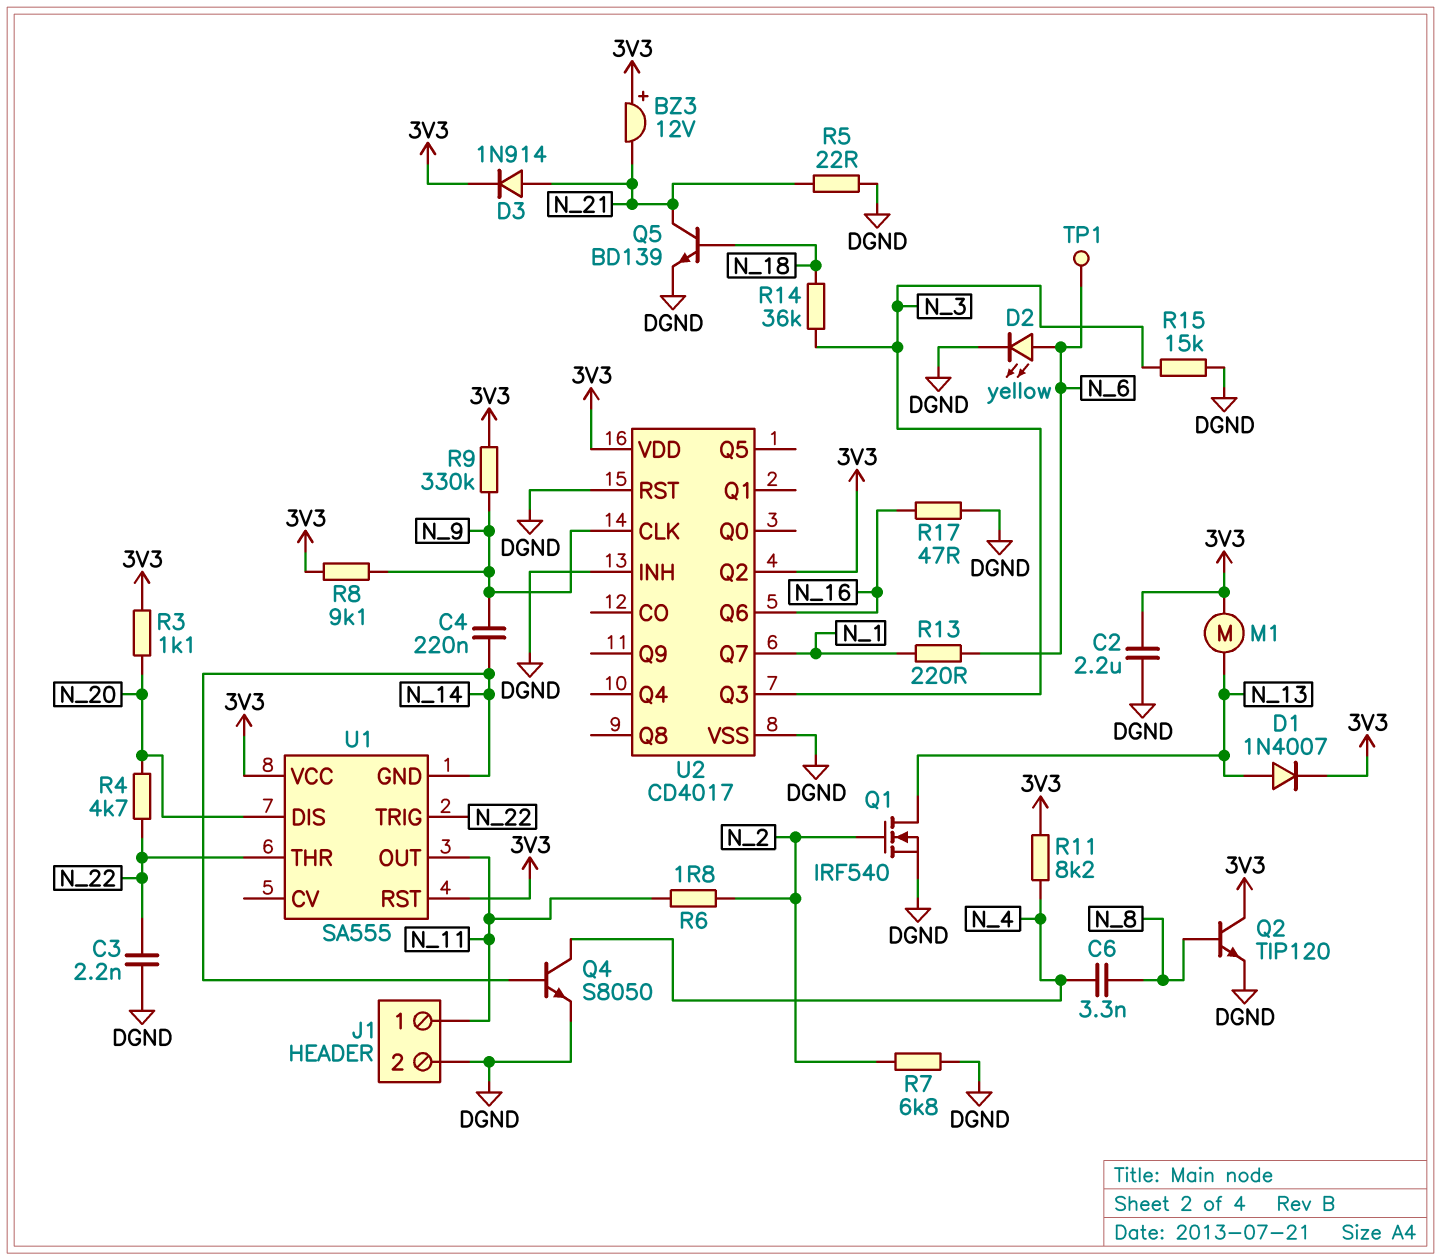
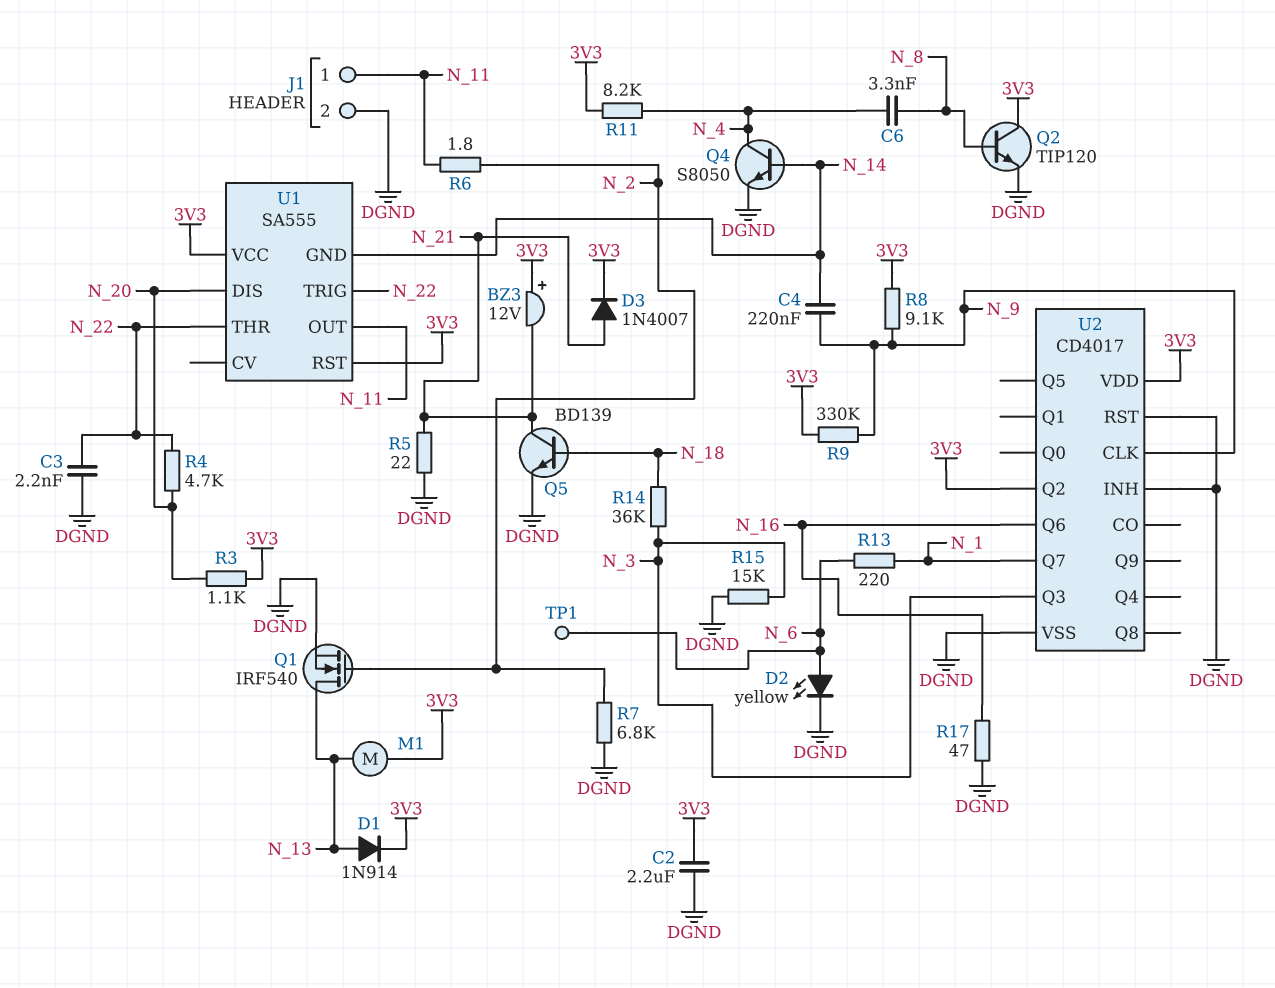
D1: diode 1N4007 (A N_13, K 3V3) -> diode 1N914 (A N_13, K 3V3)
D3: diode 1N914 (A N_21, K 3V3) -> diode 1N4007 (A N_21, K 3V3)

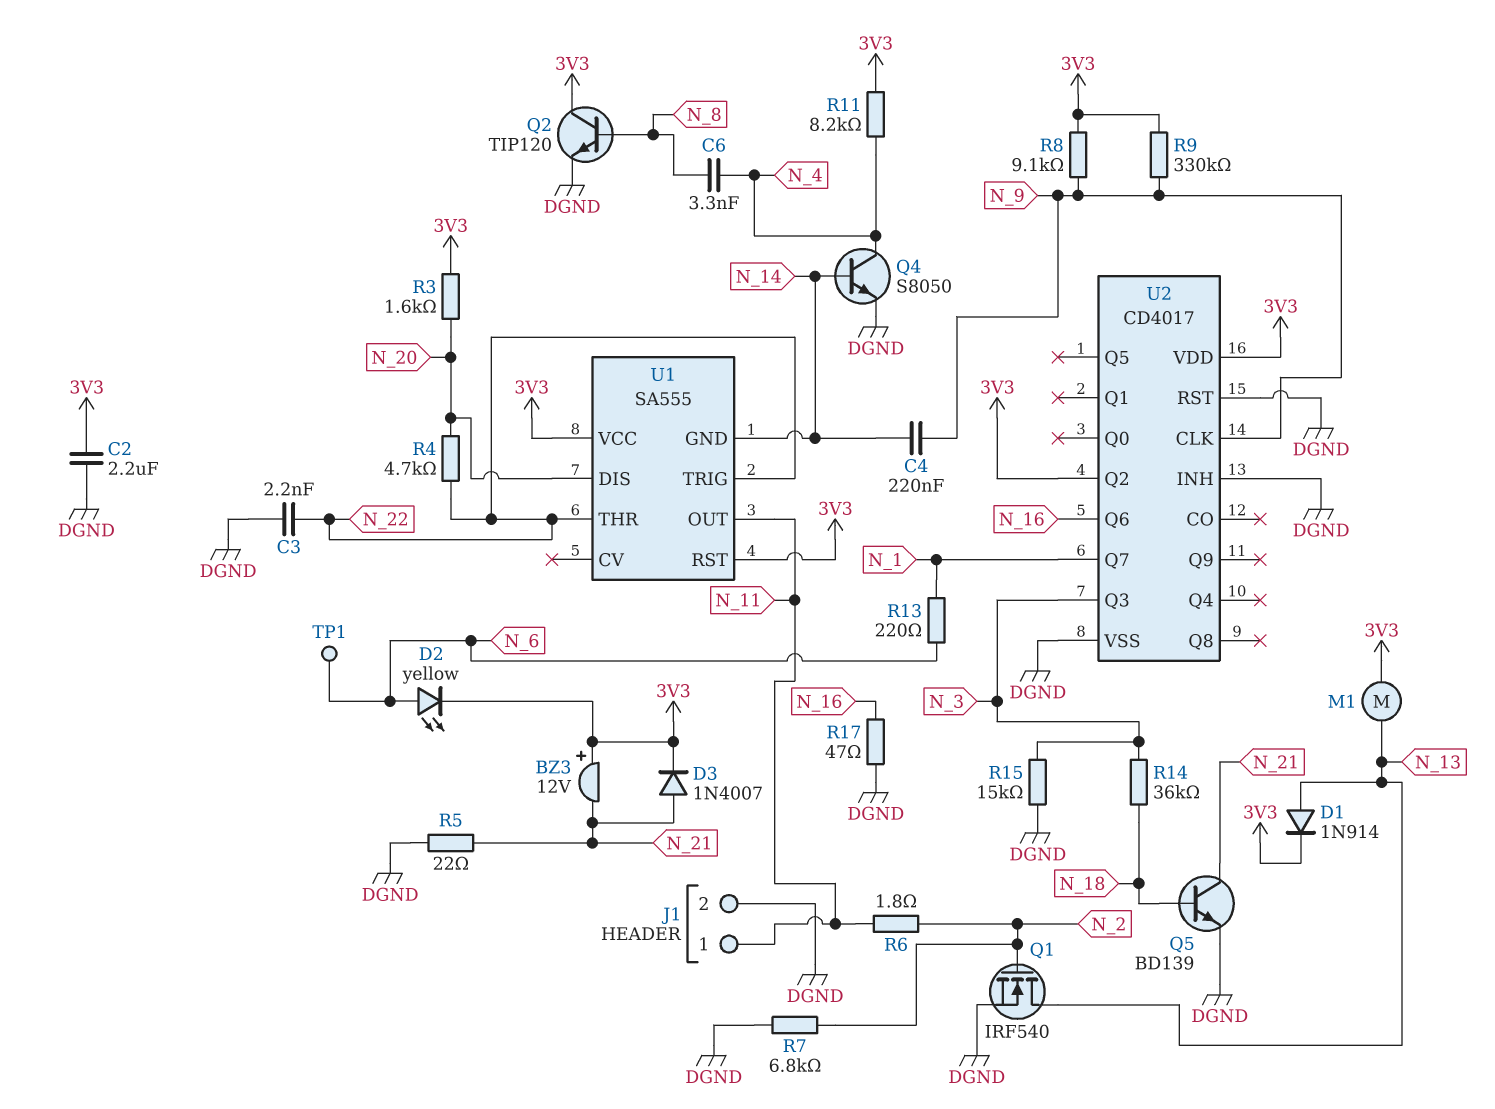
D2: LED yellow (A N_6, K DGND) -> LED yellow (A N_6, K 3V3)
R3: 1.1k (3V3, N_20) -> 1.6k (3V3, N_20)

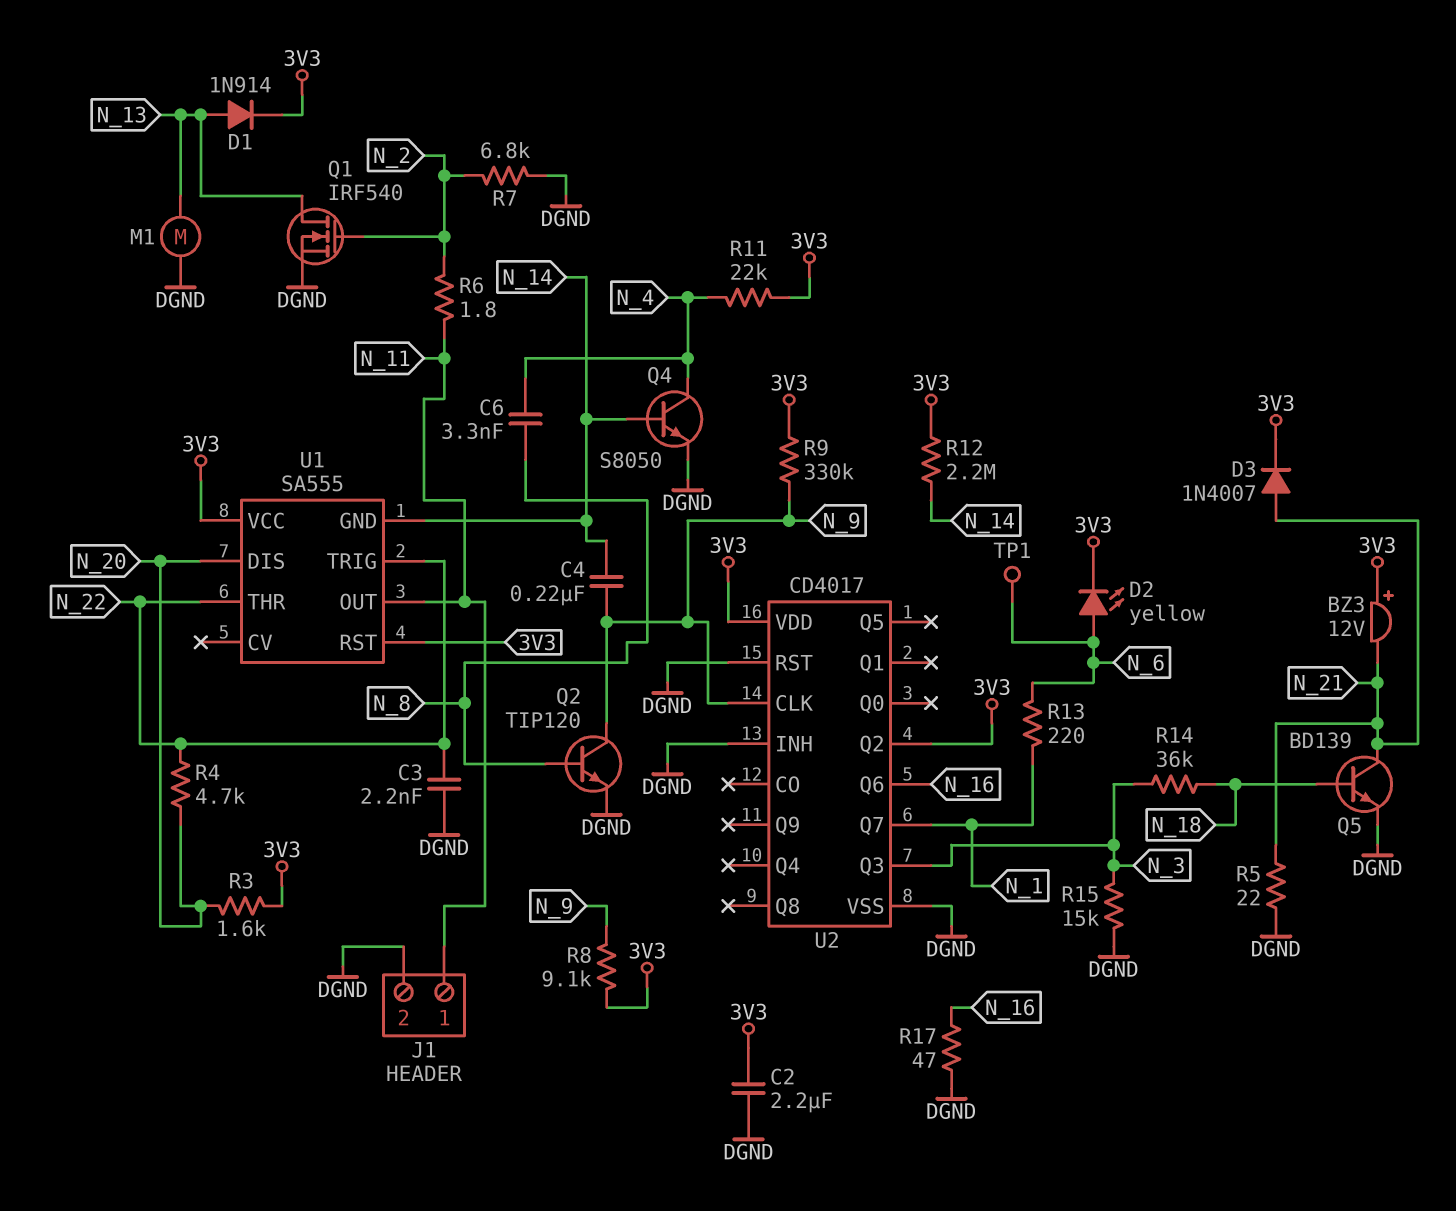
M1: motor (3V3, N_13) -> motor (DGND, N_13)
Q2: NPN TIP120 (B N_8, C 3V3, E DGND) -> NPN TIP120 (B N_8, C N_9, E DGND)
R11: 8.2k (3V3, N_4) -> 22k (3V3, N_4)
R12: none -> 2.2M (3V3, N_14)

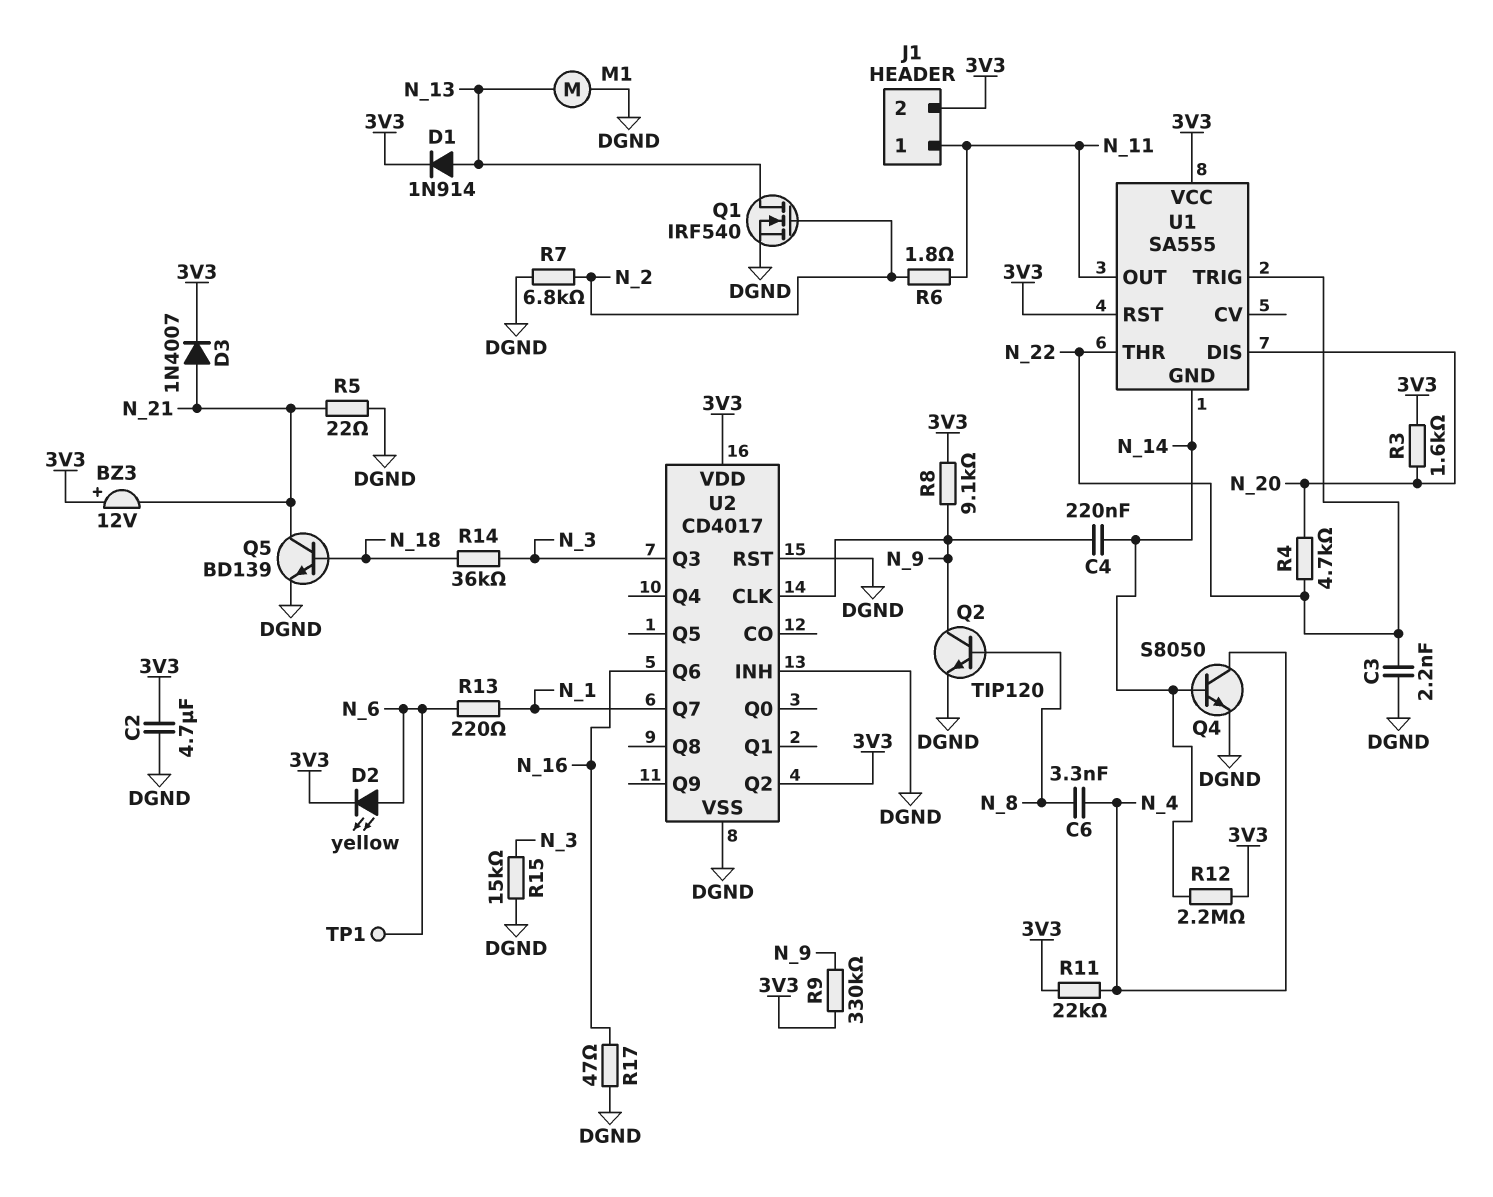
C2: 2.2uF (3V3, DGND) -> 4.7uF (3V3, DGND)
J1 pin 2: DGND -> 3V3

